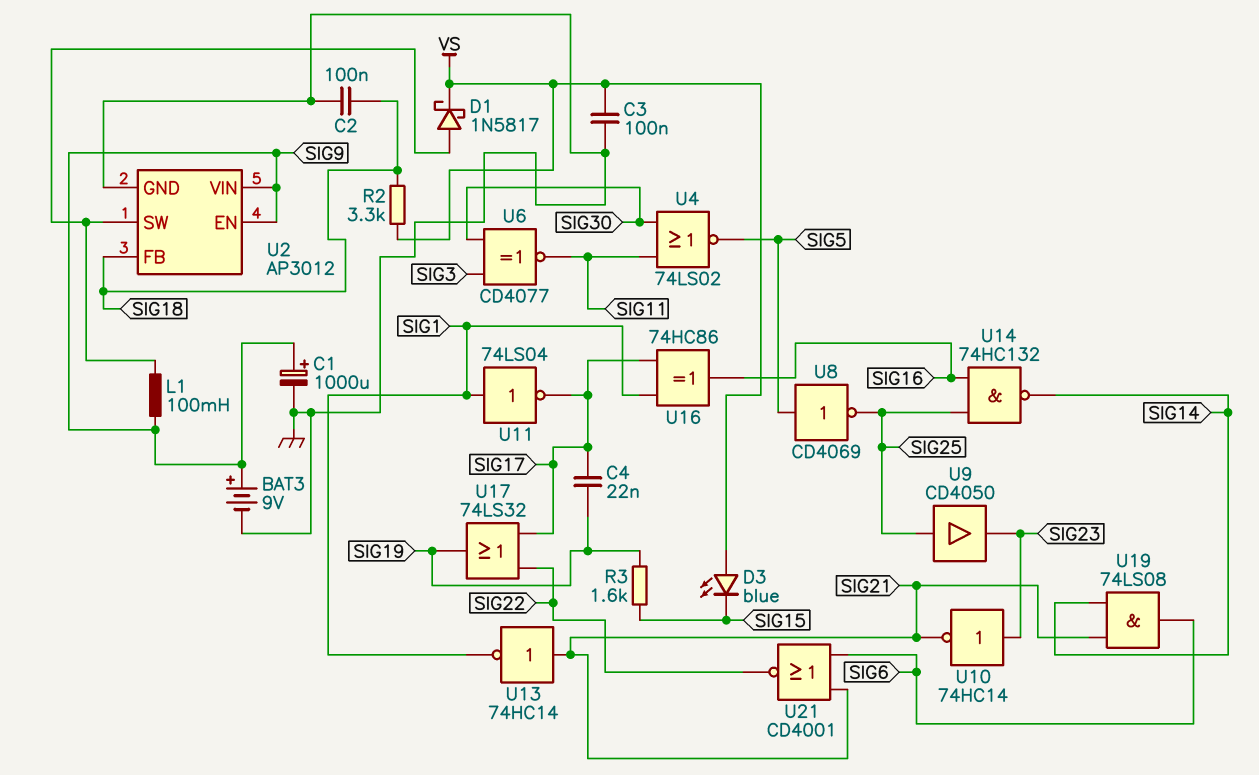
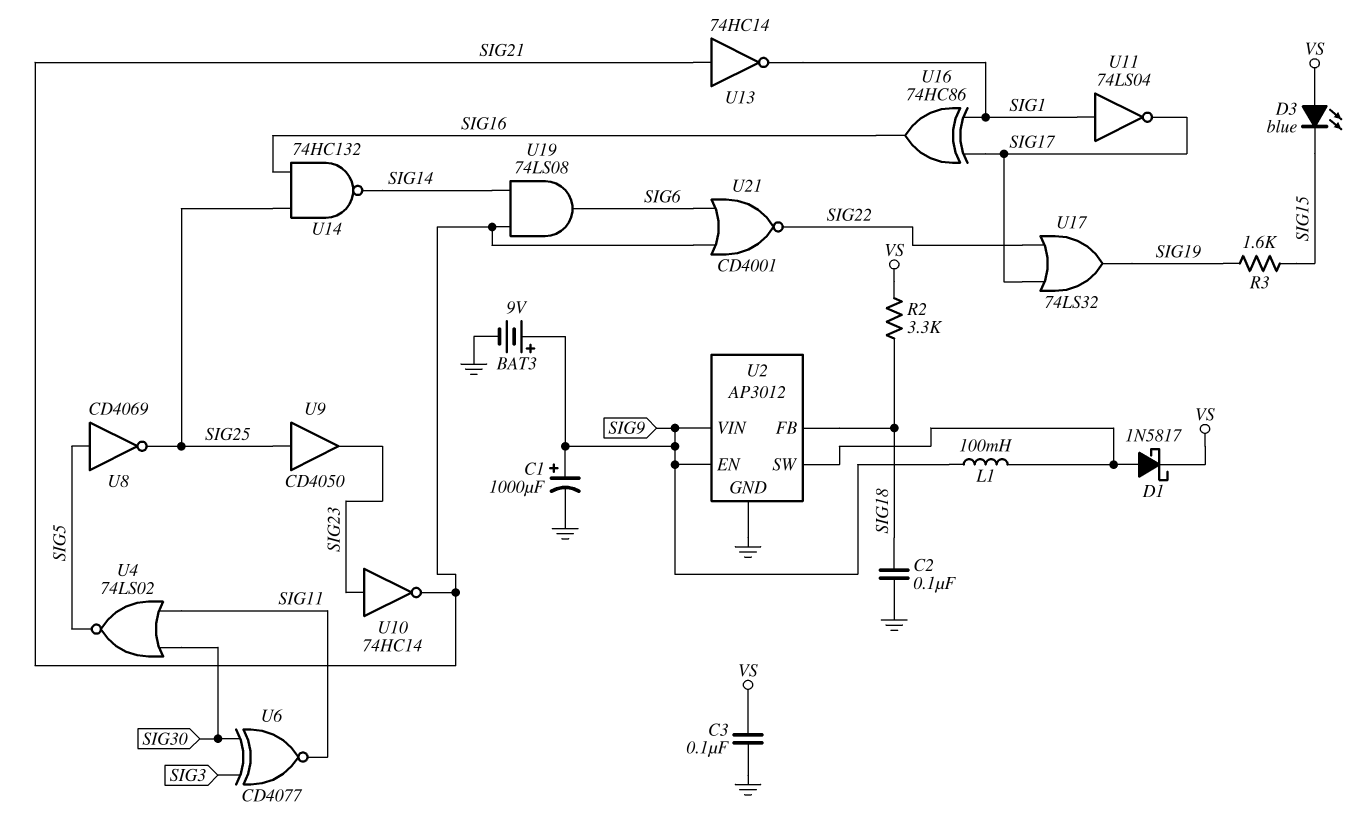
C4: 22nF (SIG17, SIG19) -> none

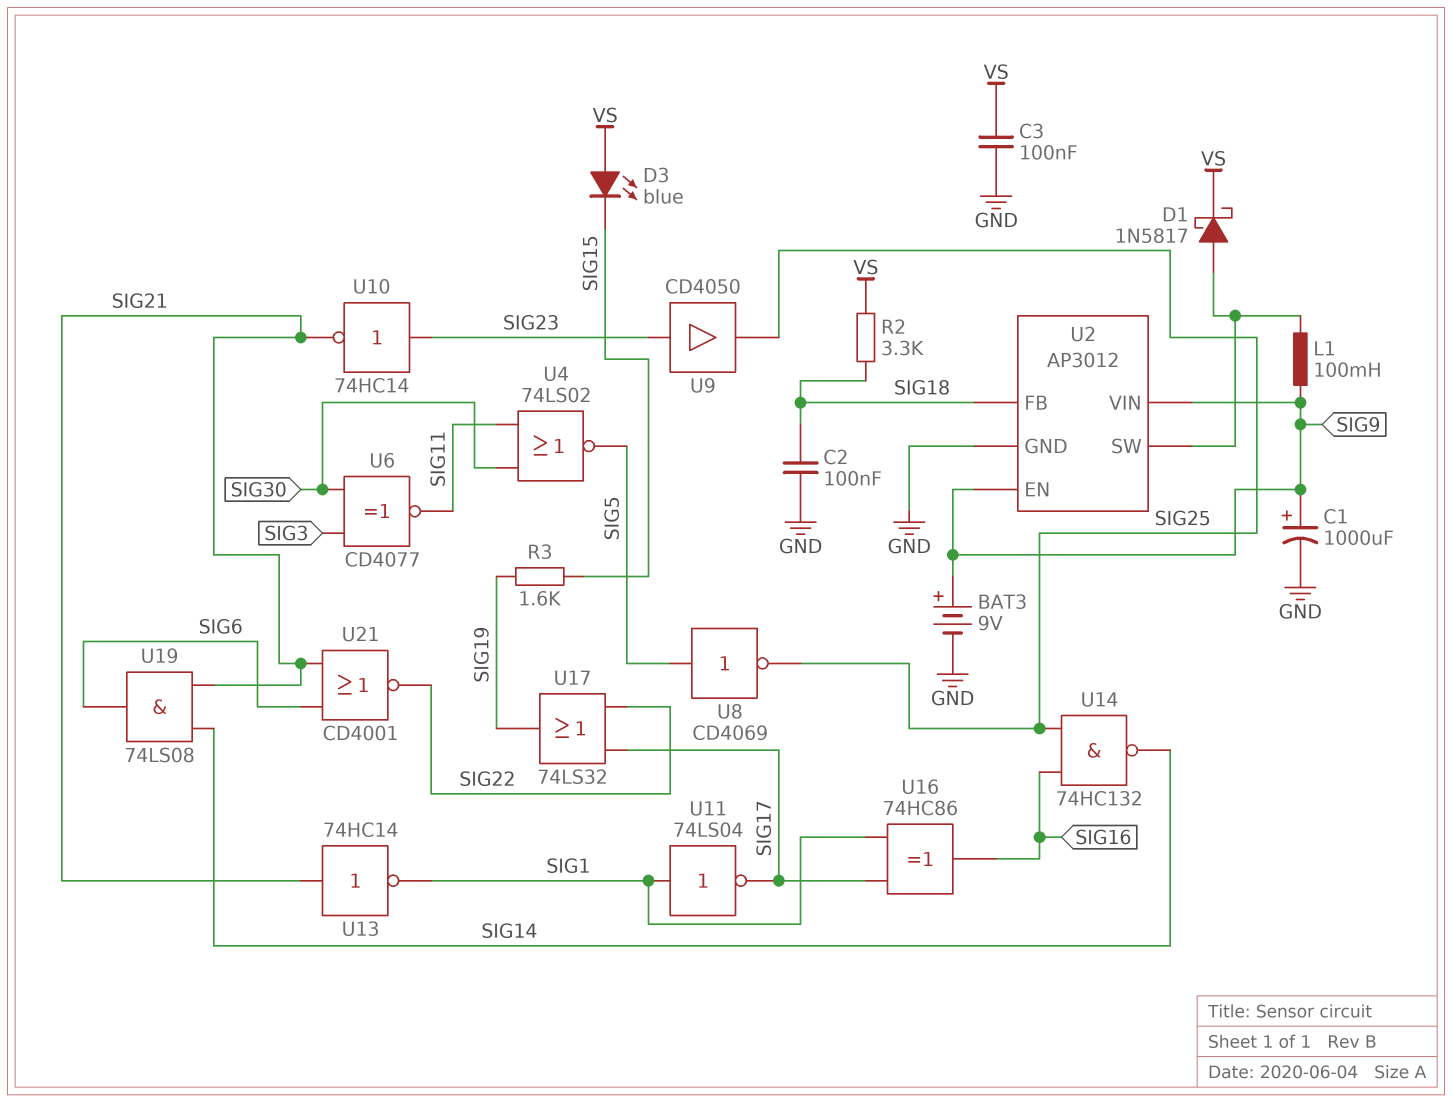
U9: buffer CD4050 (in SIG25, out SIG23) -> buffer CD4050 (in SIG23, out SIG25)

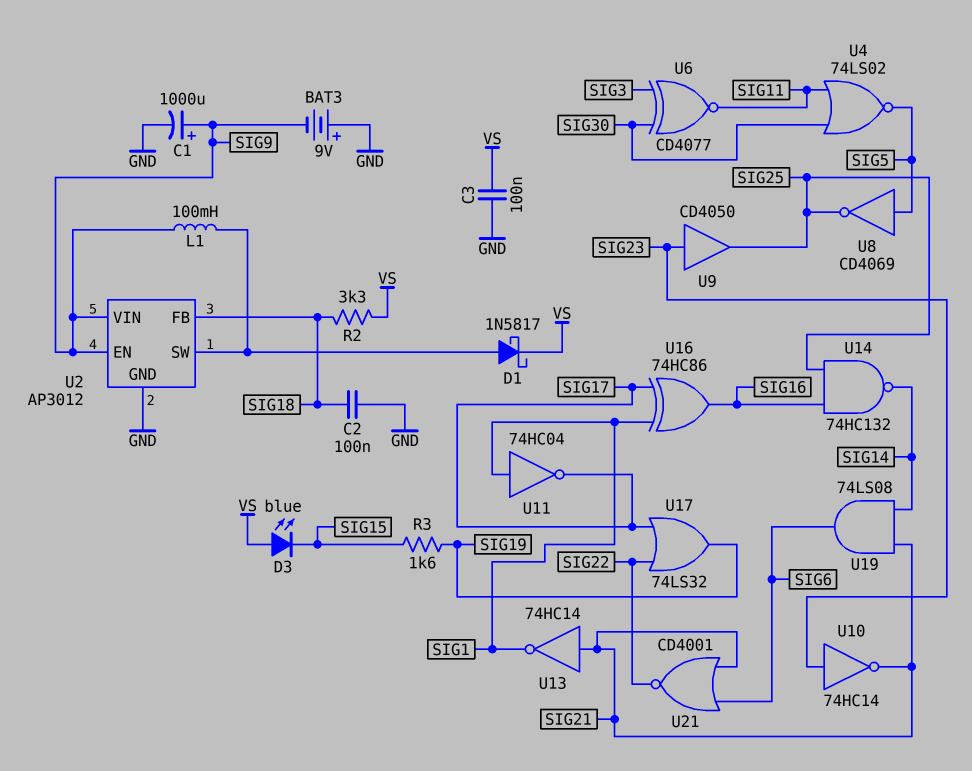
BAT3: 9V (plus SIG9, minus GND) -> 9V (plus GND, minus SIG9)
U11: NOT 74LS04 (in SIG1, out SIG17) -> NOT 74HC04 (in SIG1, out SIG17)

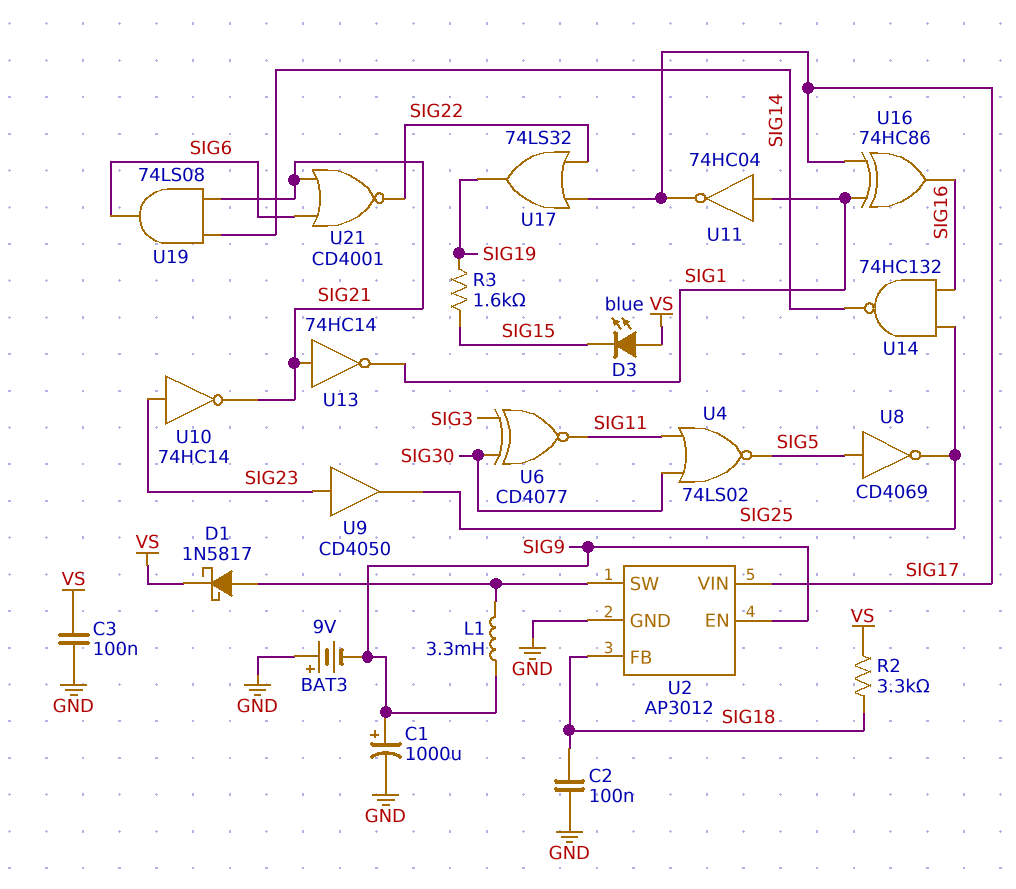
L1: 100mH (SIG9, U2/SW) -> 3.3mH (SIG9, U2/SW)
U2 pin VIN: SIG9 -> SIG17

